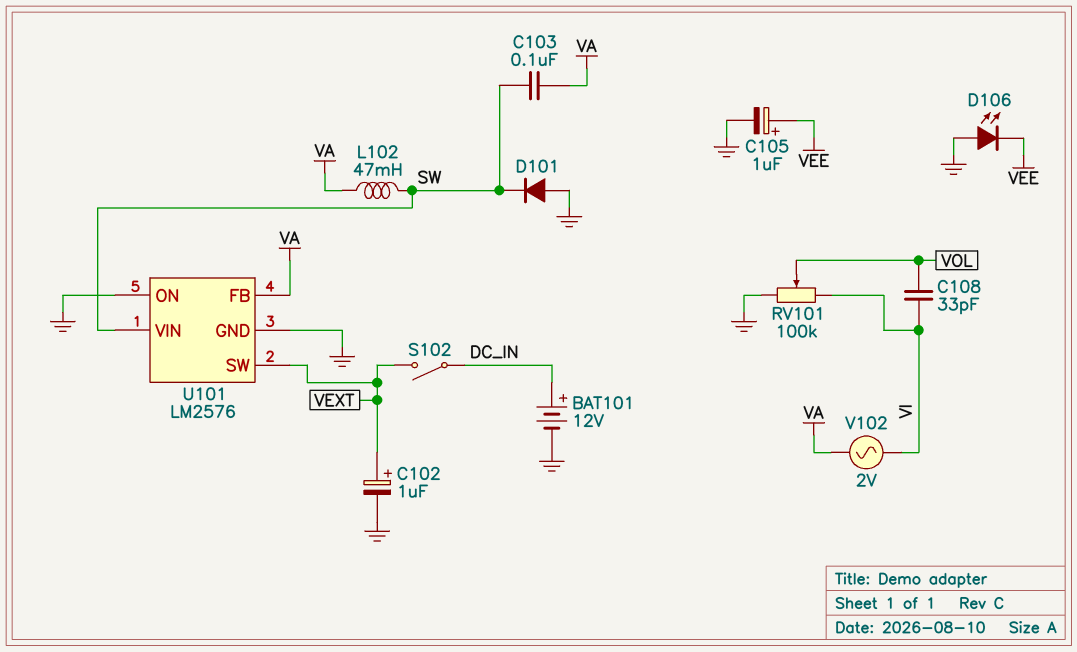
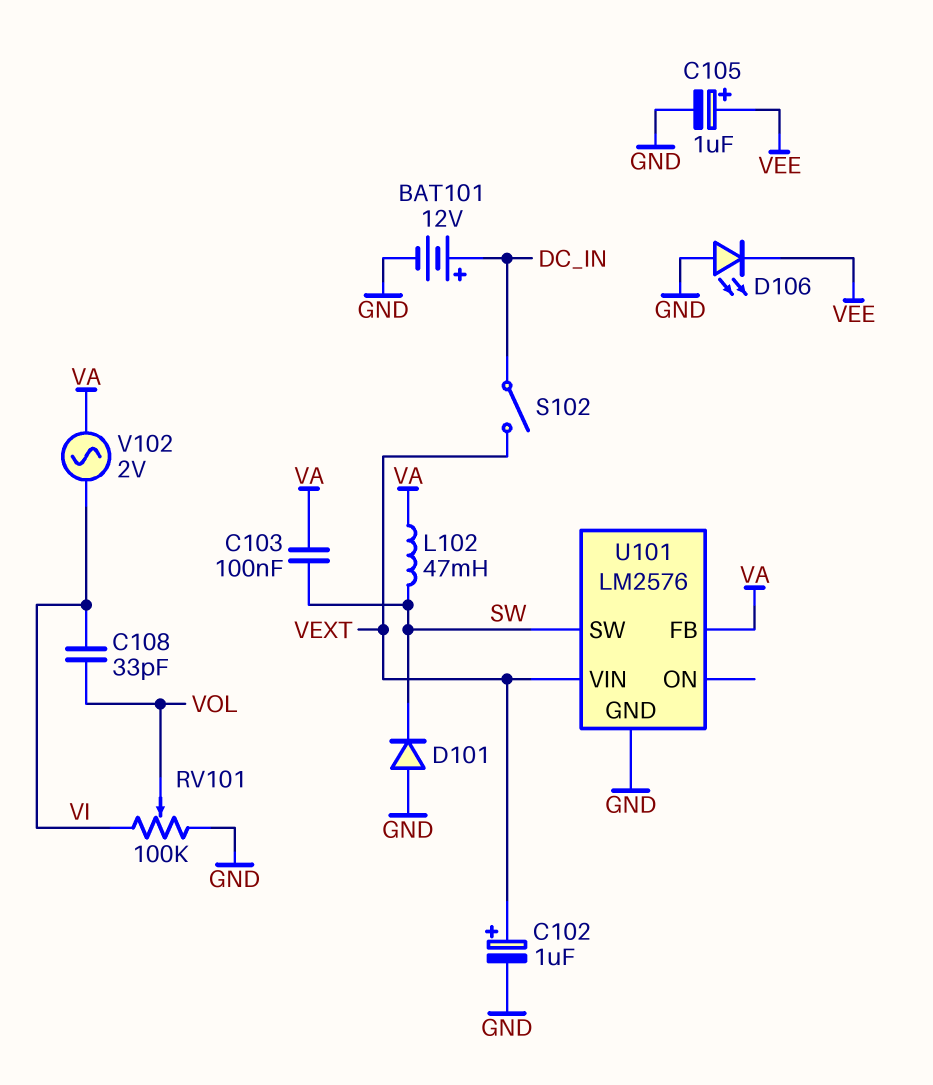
U101 pin ON: GND -> none
U101 pin SW: VEXT -> SW
U101 pin VIN: SW -> VEXT

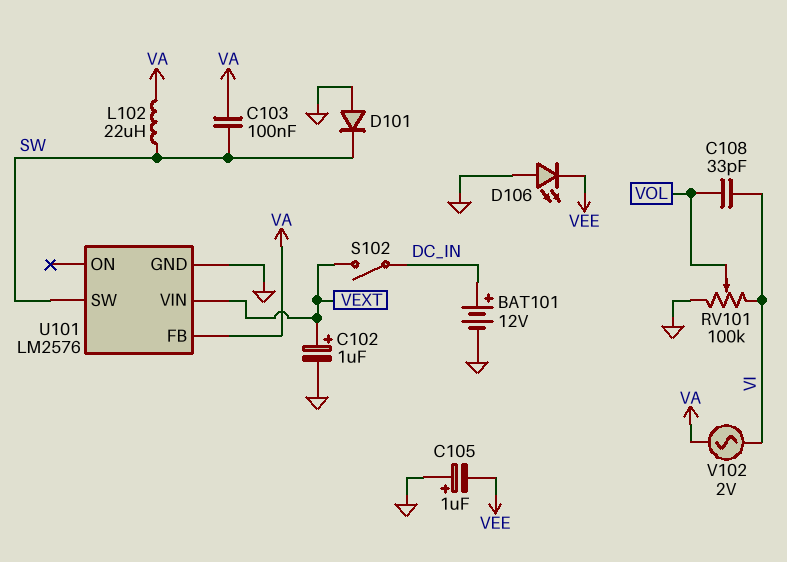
C105: 1uF (plus VEE, minus GND) -> 1uF (plus GND, minus VEE)
L102: 47mH (SW, VA) -> 22uH (SW, VA)

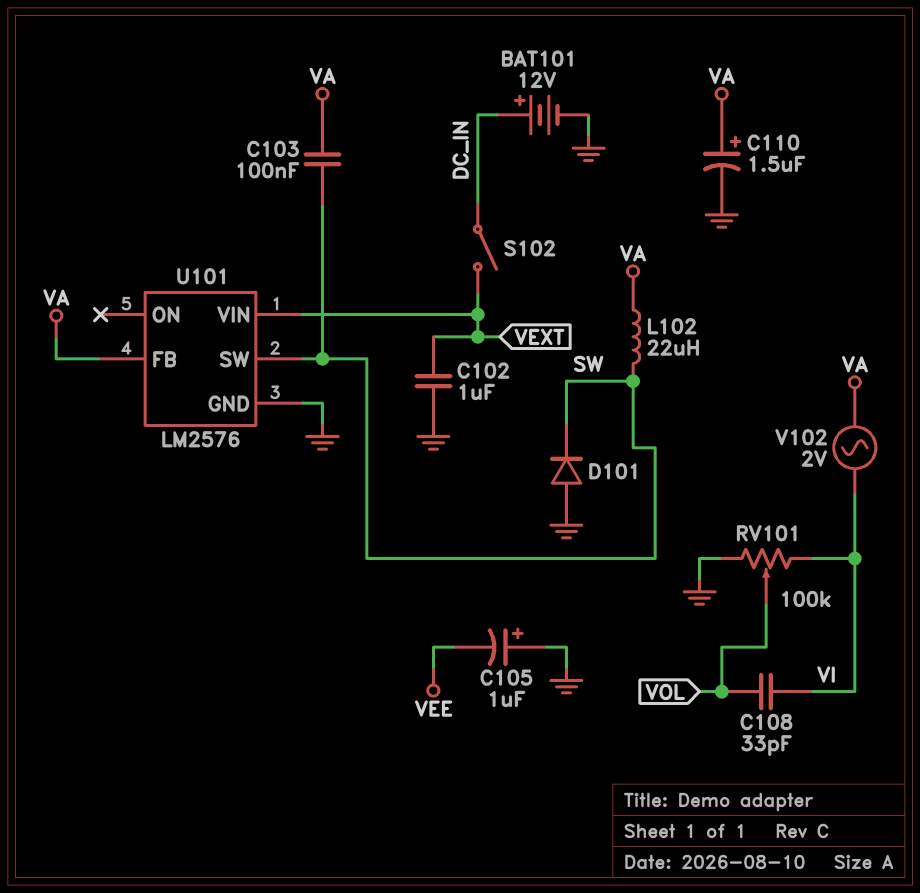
C102: 1uF (plus VEXT, minus GND) -> 1uF (GND, VEXT)
C110: none -> 1.5uF (plus VA, minus GND)
D106: LED (A GND, K VEE) -> none

